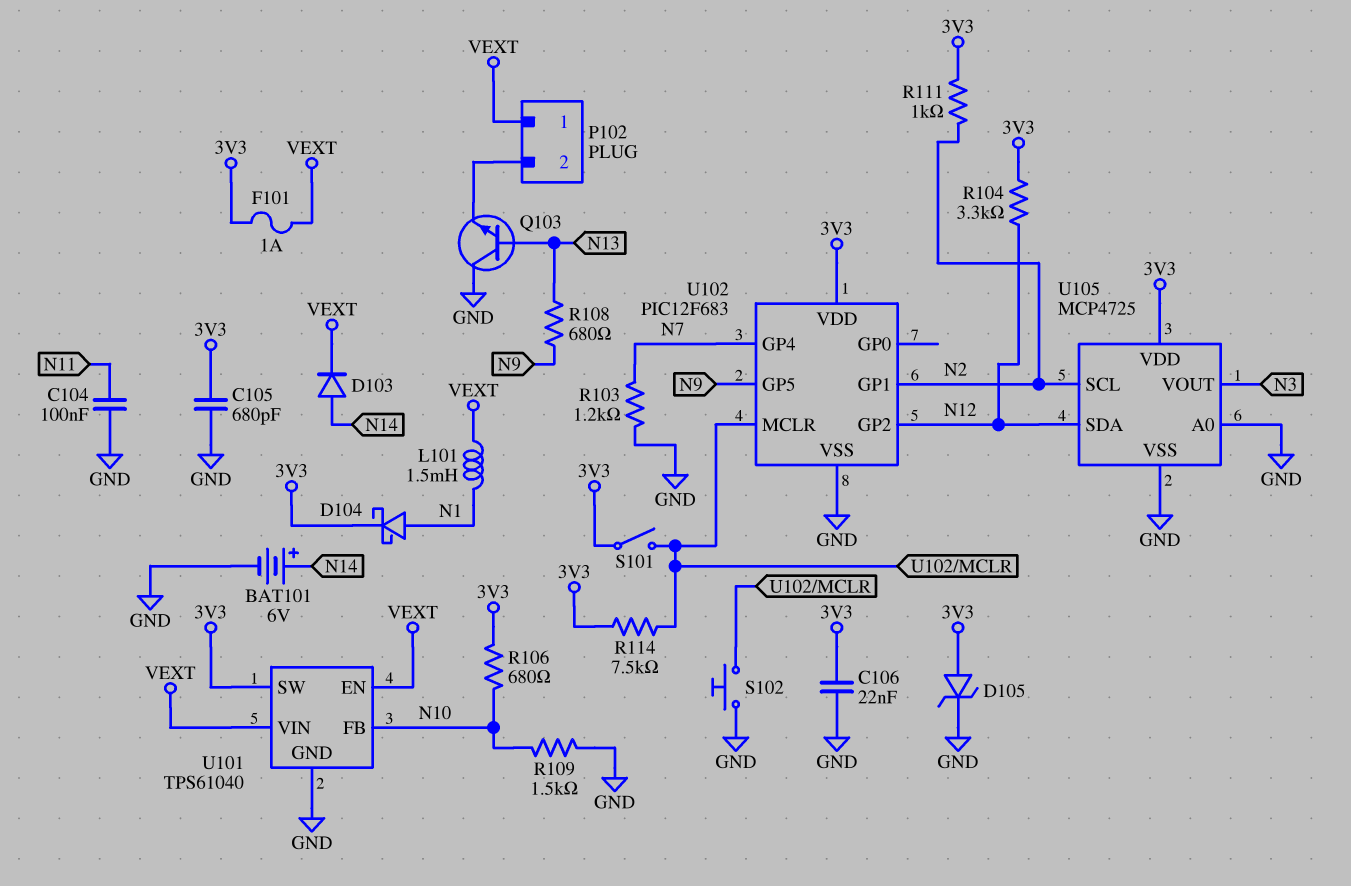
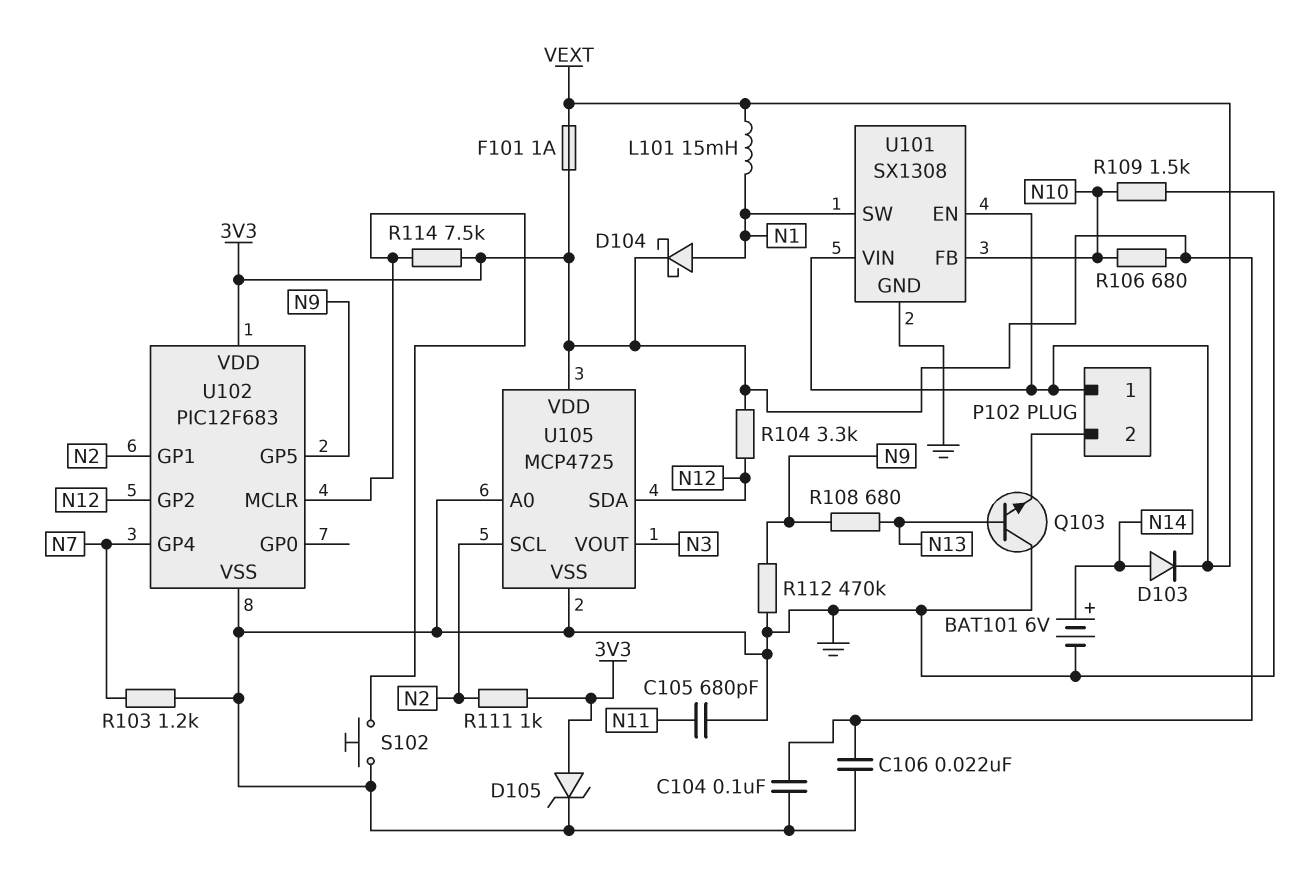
C104: 100nF (GND, N11) -> 100nF (3V3, GND)
C105: 680pF (3V3, GND) -> 680pF (GND, N11)
L101: 1.5mH (N1, VEXT) -> 15mH (N1, VEXT)
R112: none -> 470k (GND, N9)
S101: switch (3V3, U102/MCLR) -> none
U101: TPS61040 -> SX1308
U101 pin SW: 3V3 -> N1

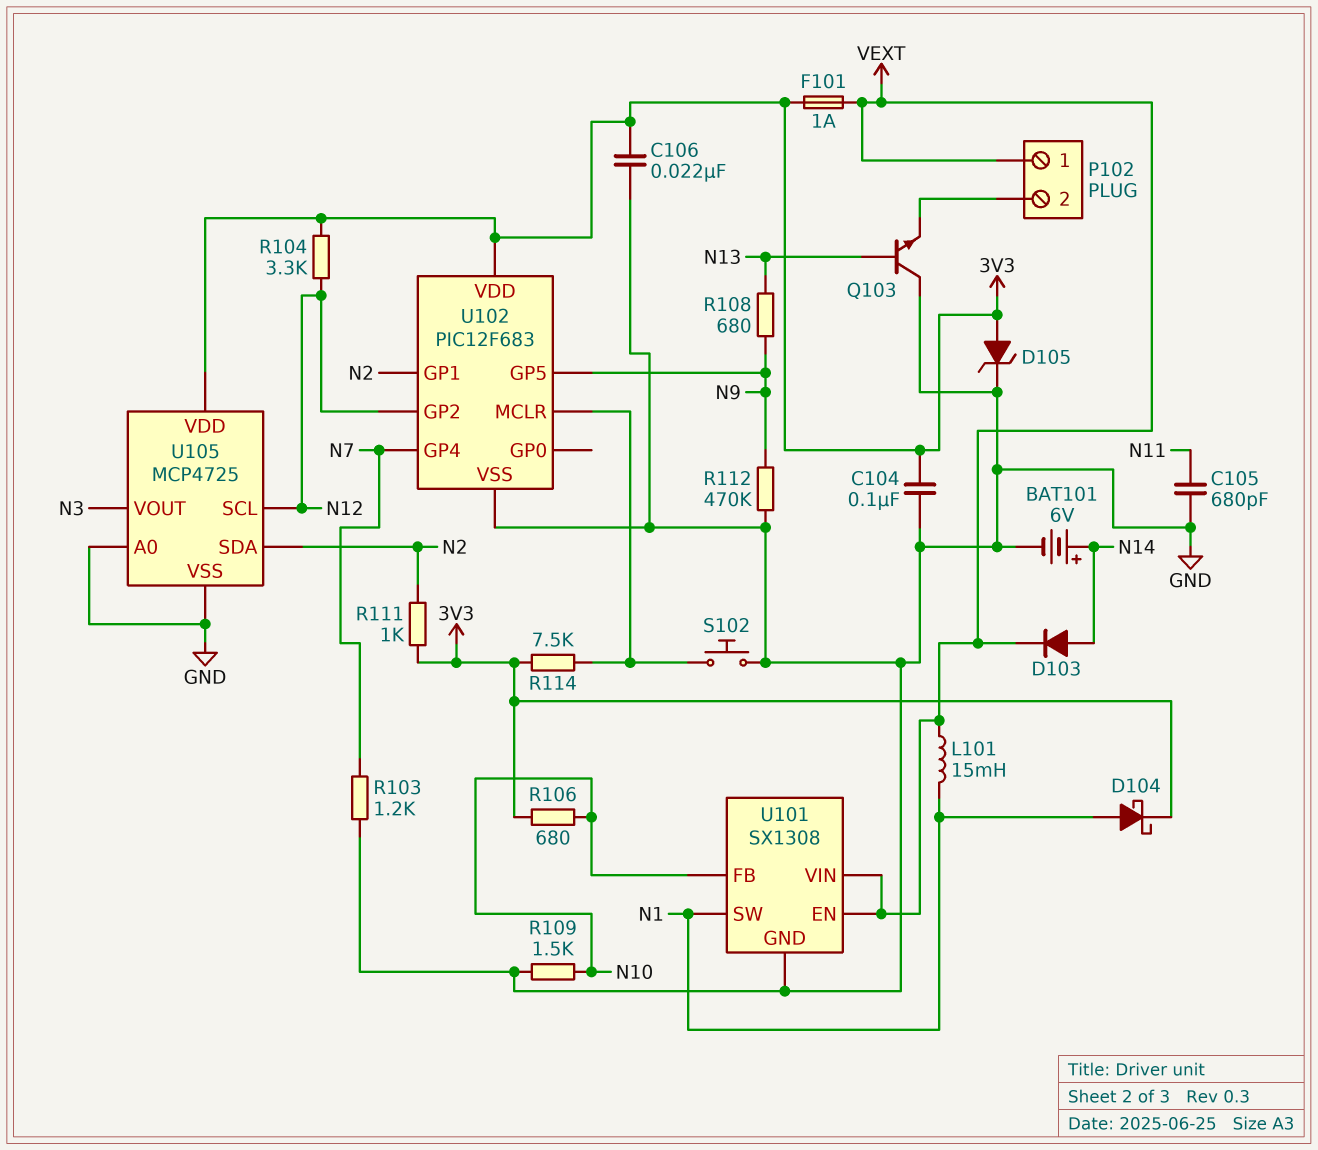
U105 pin SCL: N2 -> N12
U105 pin SDA: N12 -> N2

